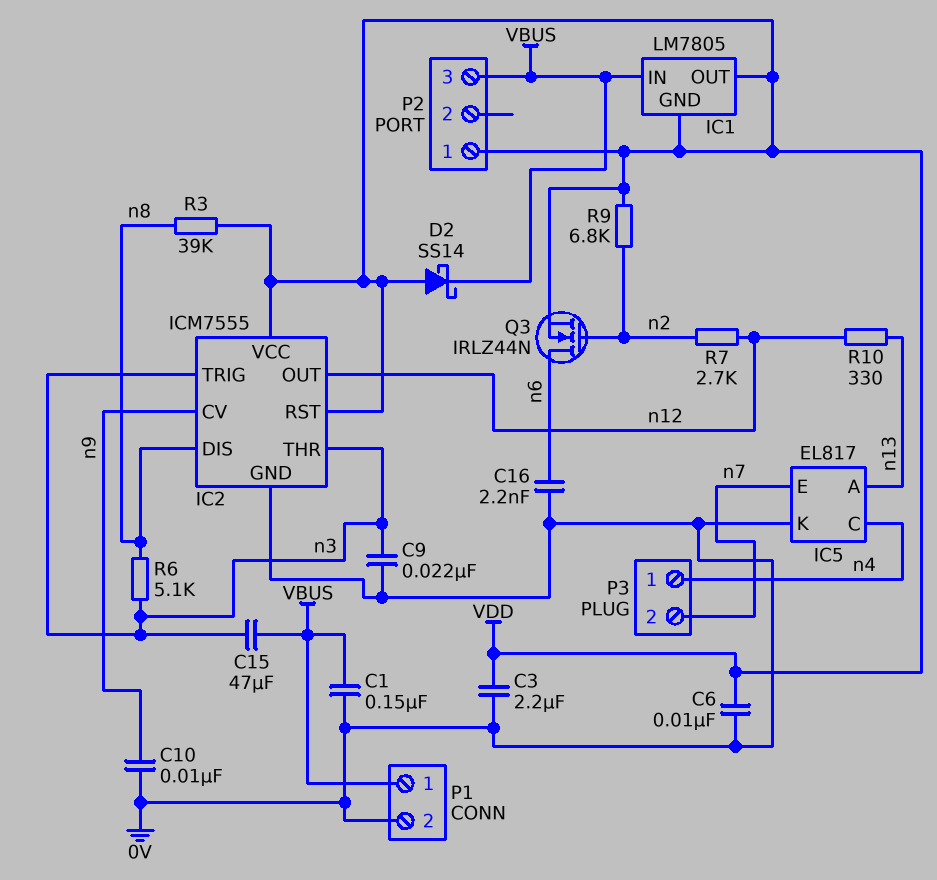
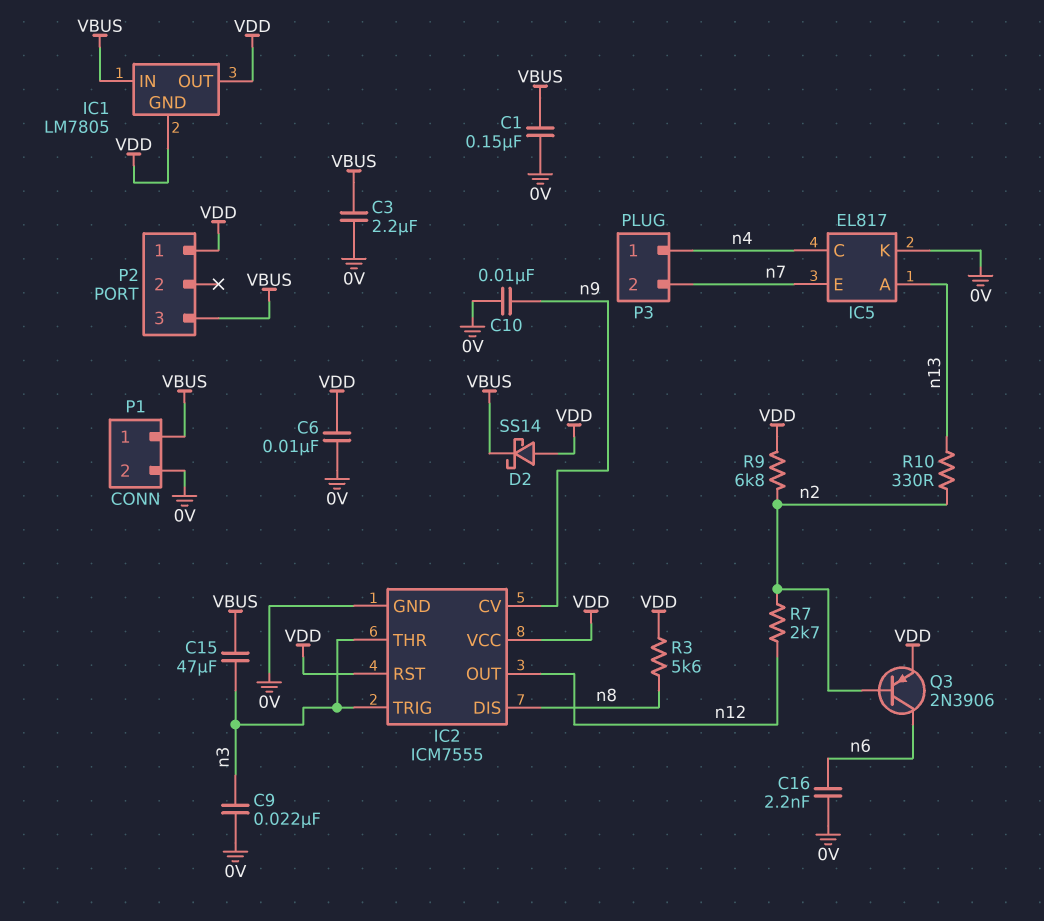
C3: 2.2uF (0V, VDD) -> 2.2uF (0V, VBUS)
Q3: NMOS IRLZ44N (G n2, D n6, S VDD) -> PNP 2N3906 (B n2, C n6, E VDD)
R3: 39k (VDD, n8) -> 5.6k (VDD, n8)
R6: 5.1k (n3, n8) -> none
R10: 330 (n12, n13) -> 330 (n2, n13)

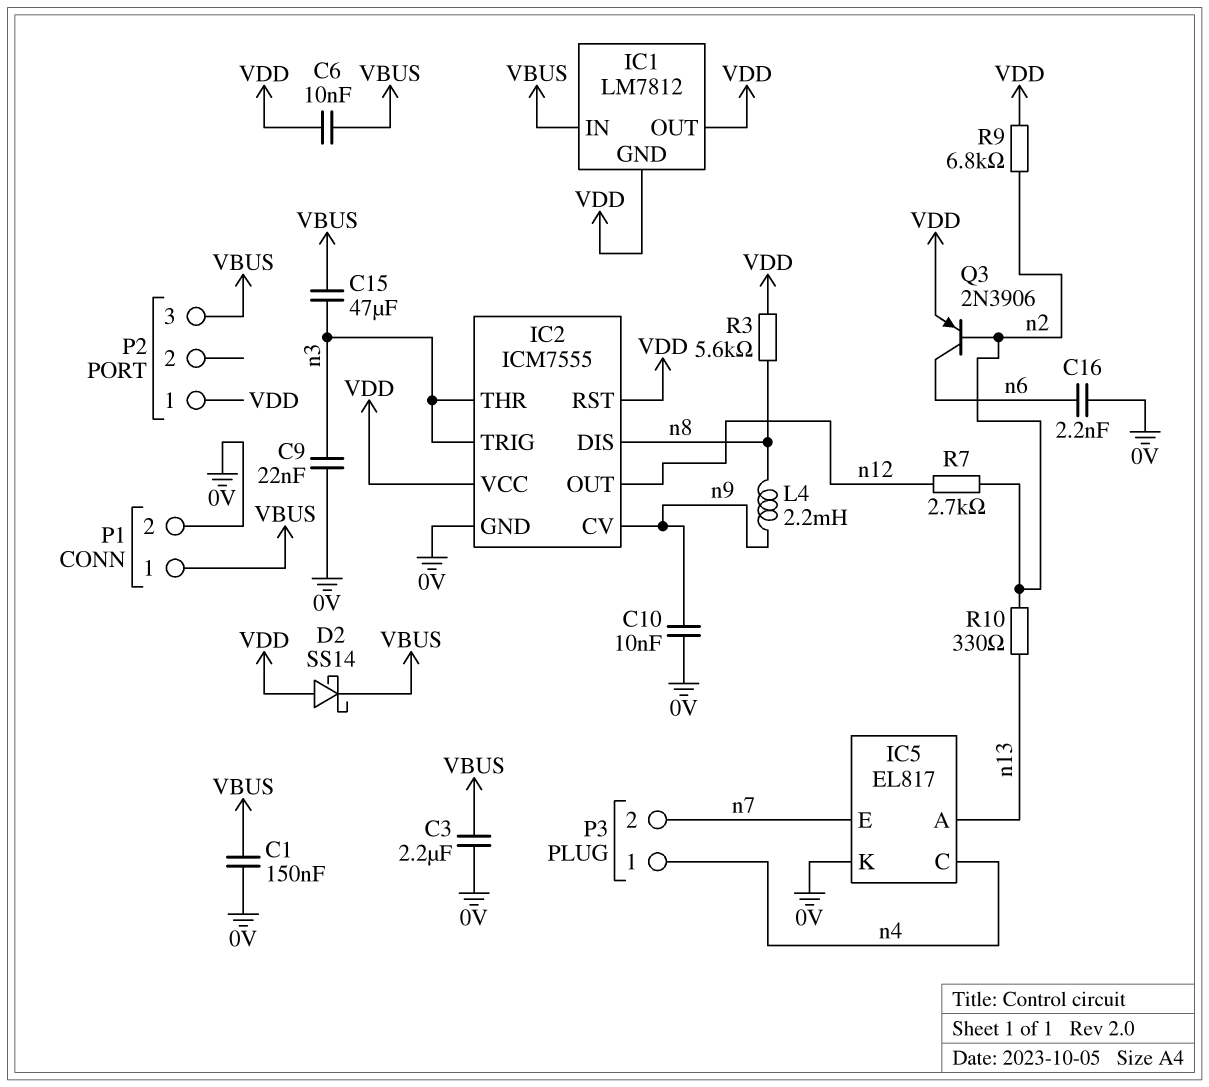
C6: 10nF (0V, VDD) -> 10nF (VBUS, VDD)
IC1: LM7805 -> LM7812
L4: none -> 2.2mH (n8, n9)

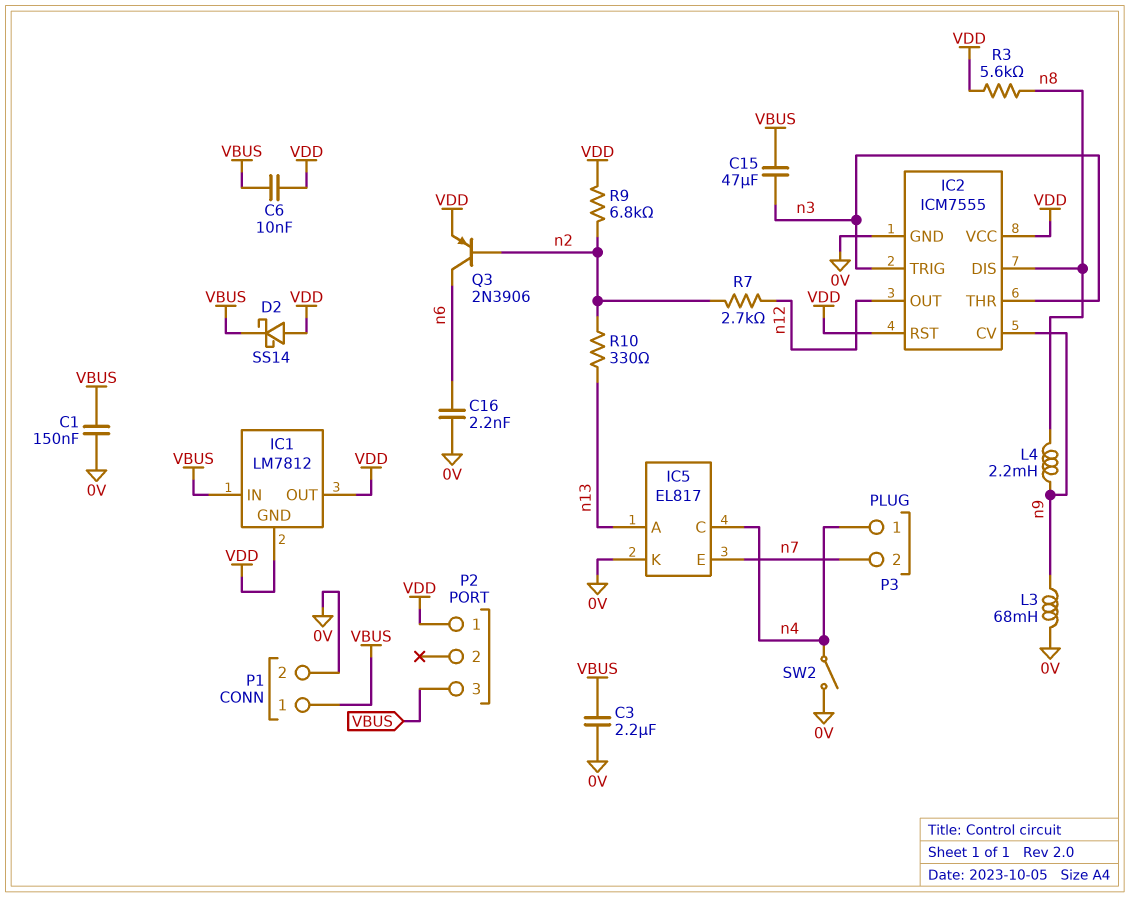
C9: 22nF (0V, n3) -> none
C10: 10nF (0V, n9) -> none
L3: none -> 68mH (0V, n9)
SW2: none -> switch (0V, n4)

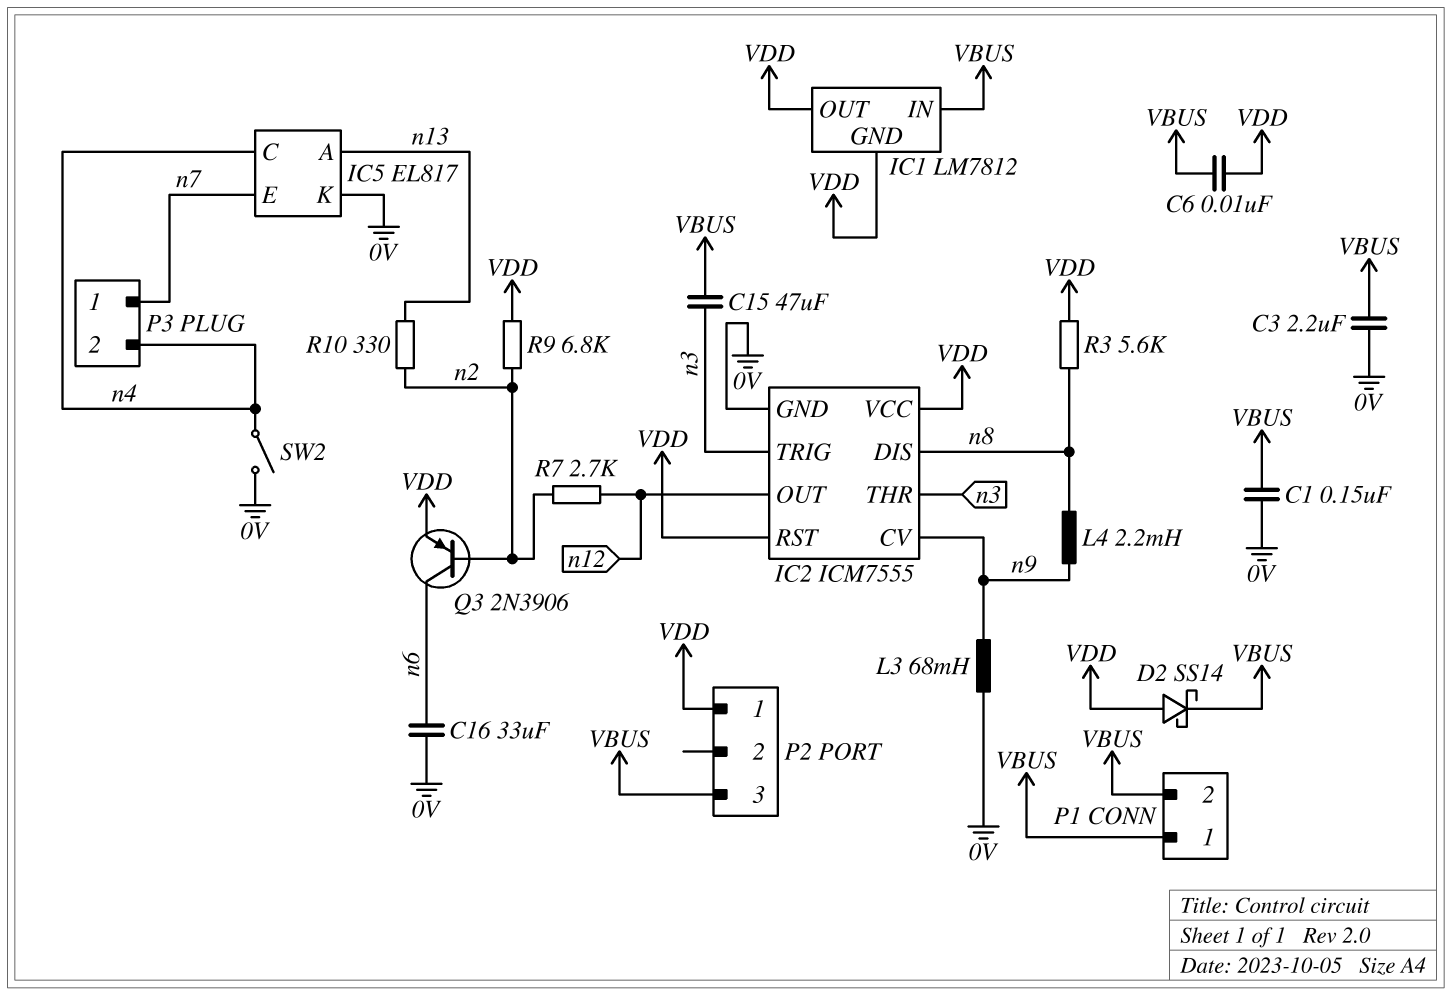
C16: 2.2nF (0V, n6) -> 33uF (0V, n6)
P1 pin 2: 0V -> VBUS
P3 pin 1: n4 -> n7
P3 pin 2: n7 -> n4

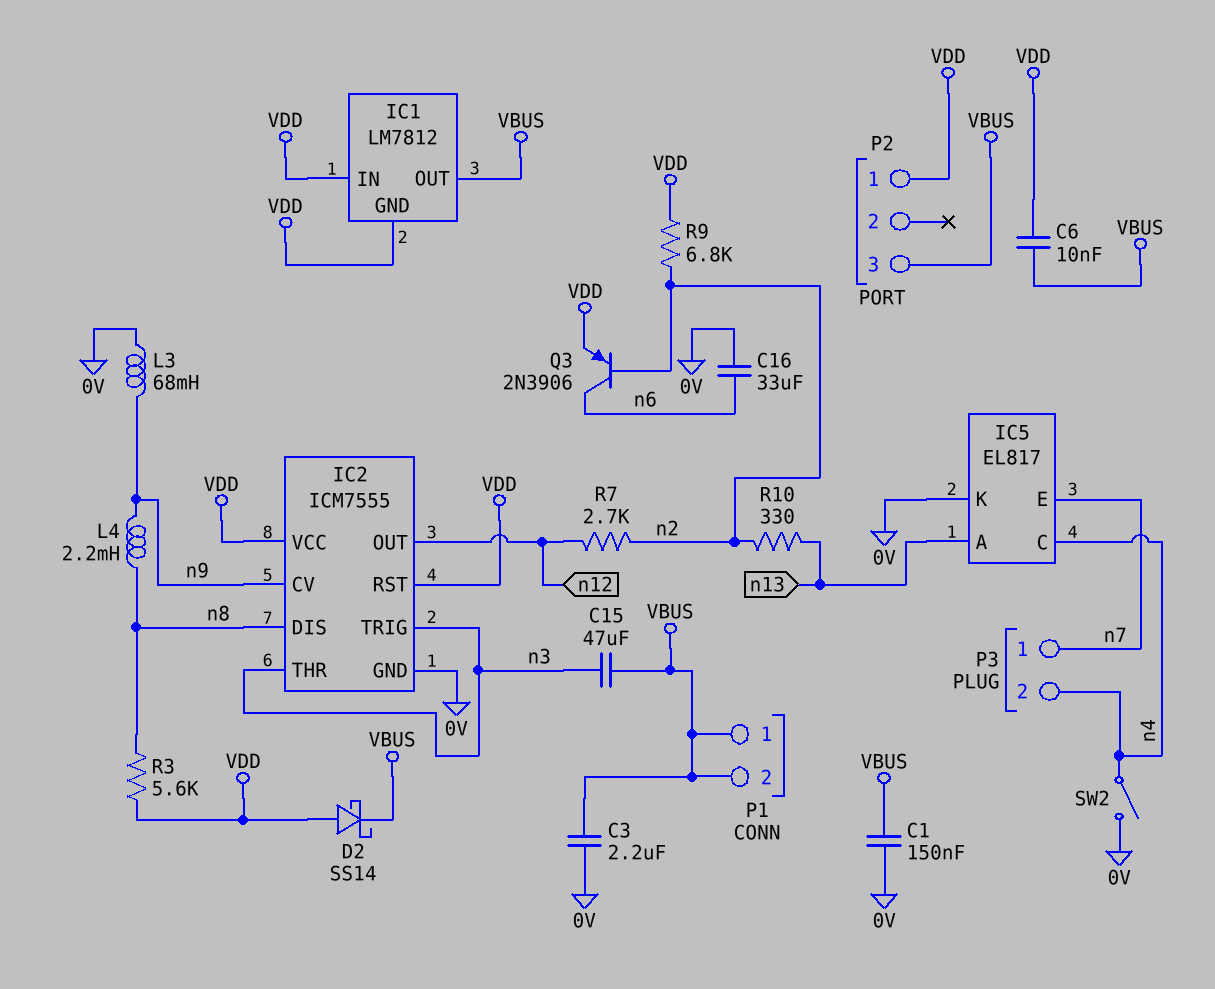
IC1 pin IN: VBUS -> VDD
IC1 pin OUT: VDD -> VBUS

